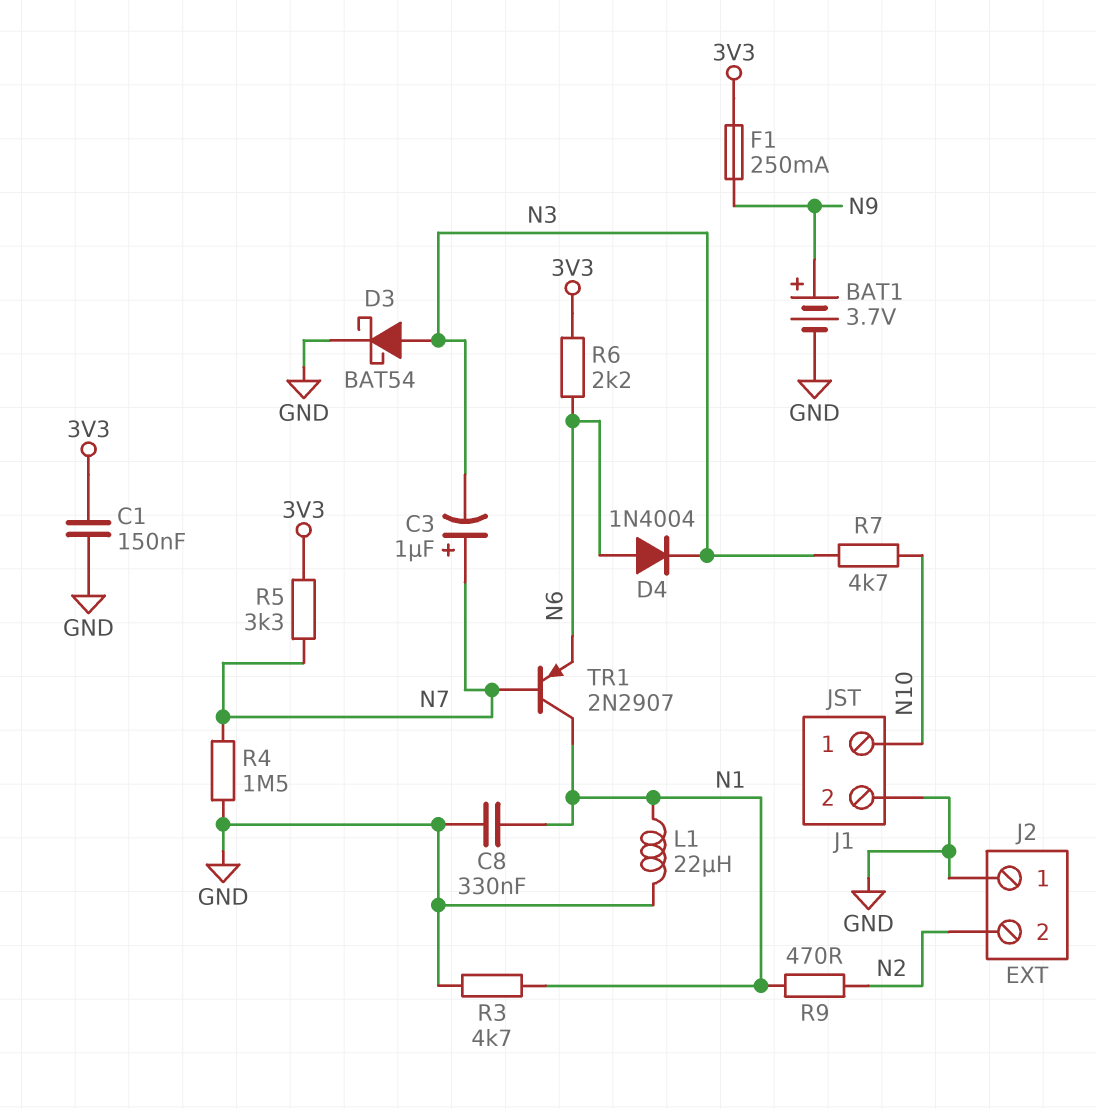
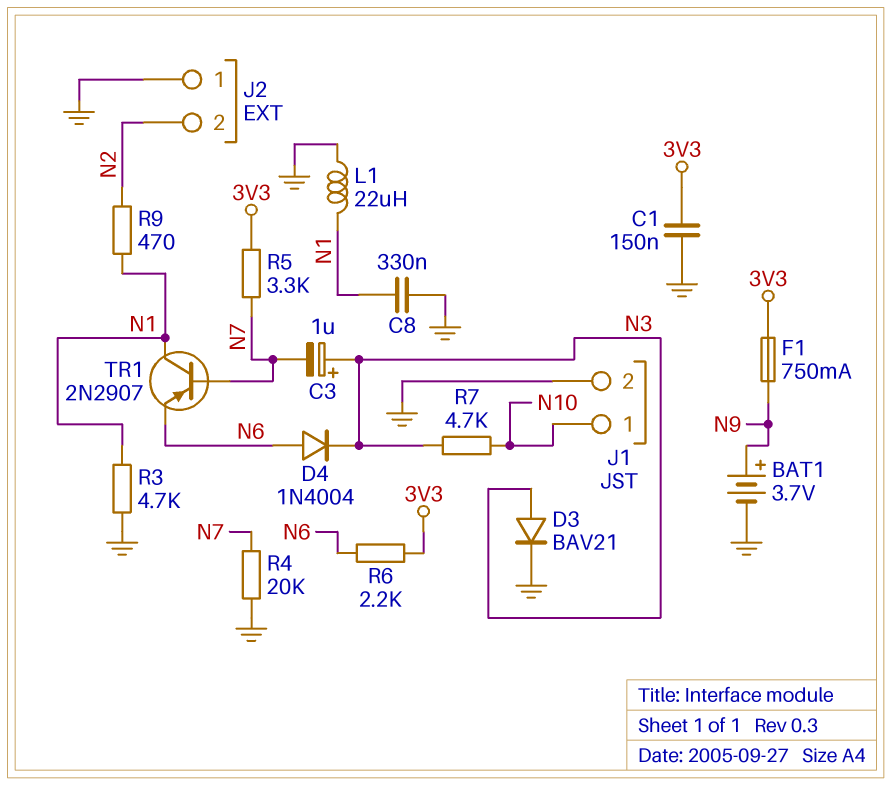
C3: 1uF (plus N7, minus N3) -> 1uF (plus N3, minus N7)
D3: schottky BAT54 (A N3, K GND) -> diode BAV21 (A N3, K GND)
F1: 250mA (3V3, N9) -> 750mA (3V3, N9)
R4: 1.5M (GND, N7) -> 20k (GND, N7)

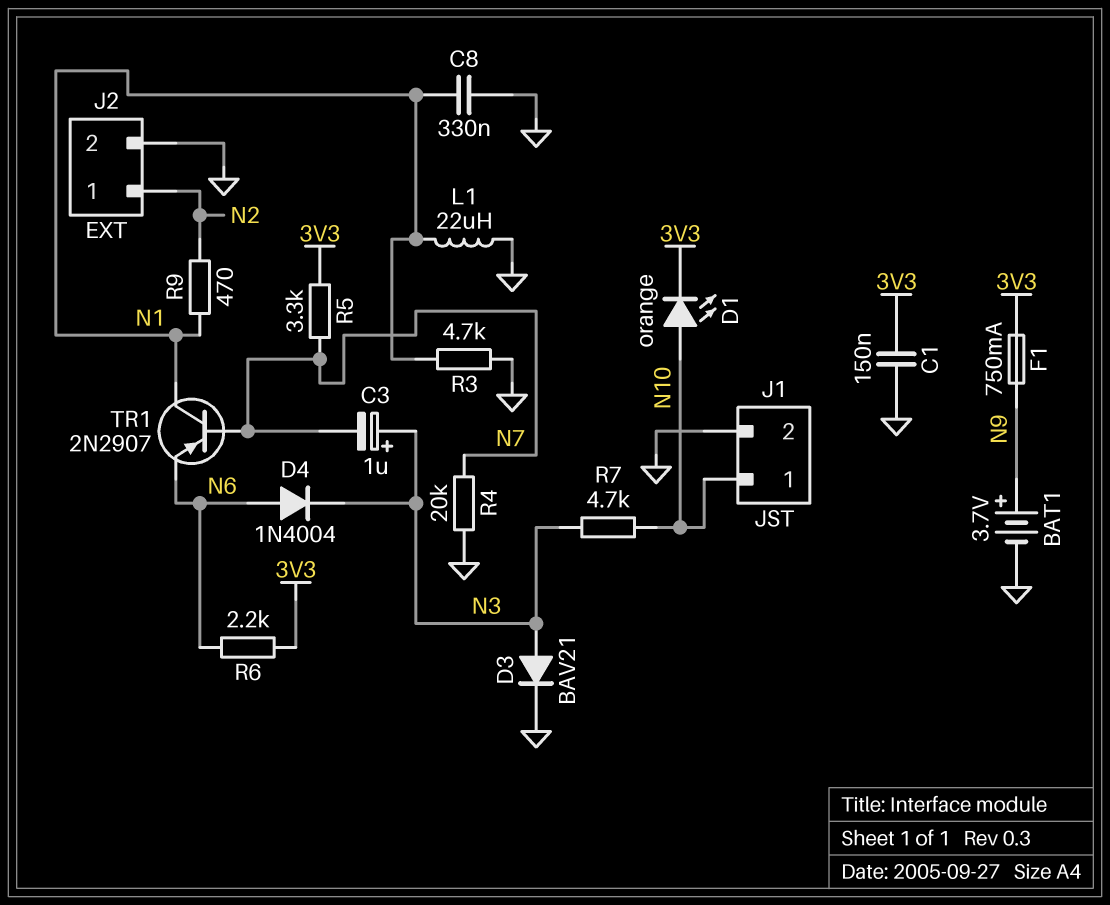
D1: none -> LED orange (A N10, K 3V3)
J2 pin 1: GND -> N2
J2 pin 2: N2 -> GND

